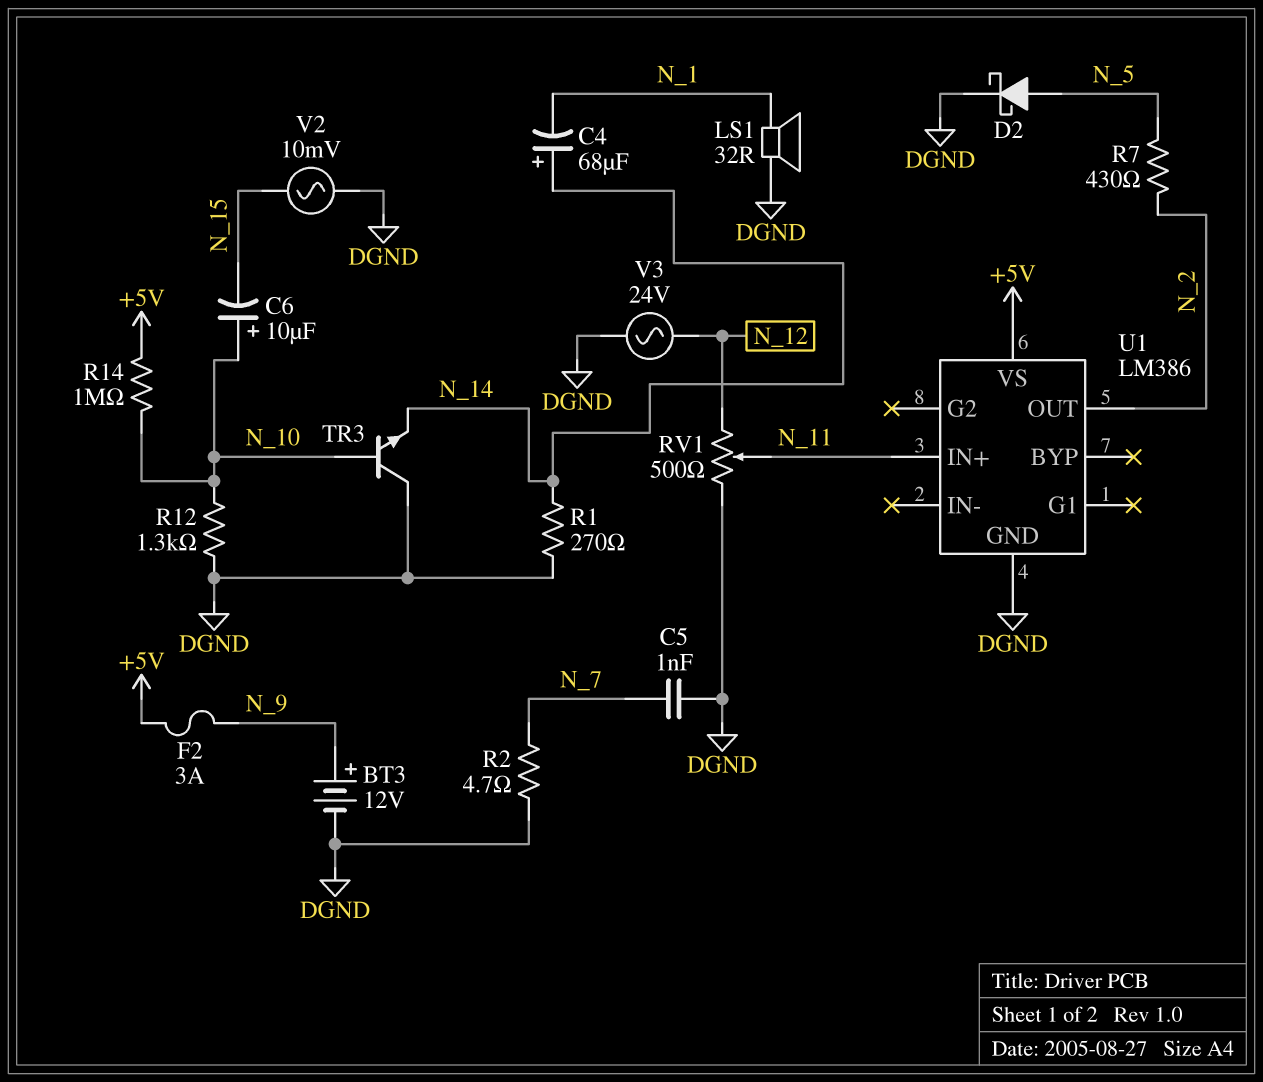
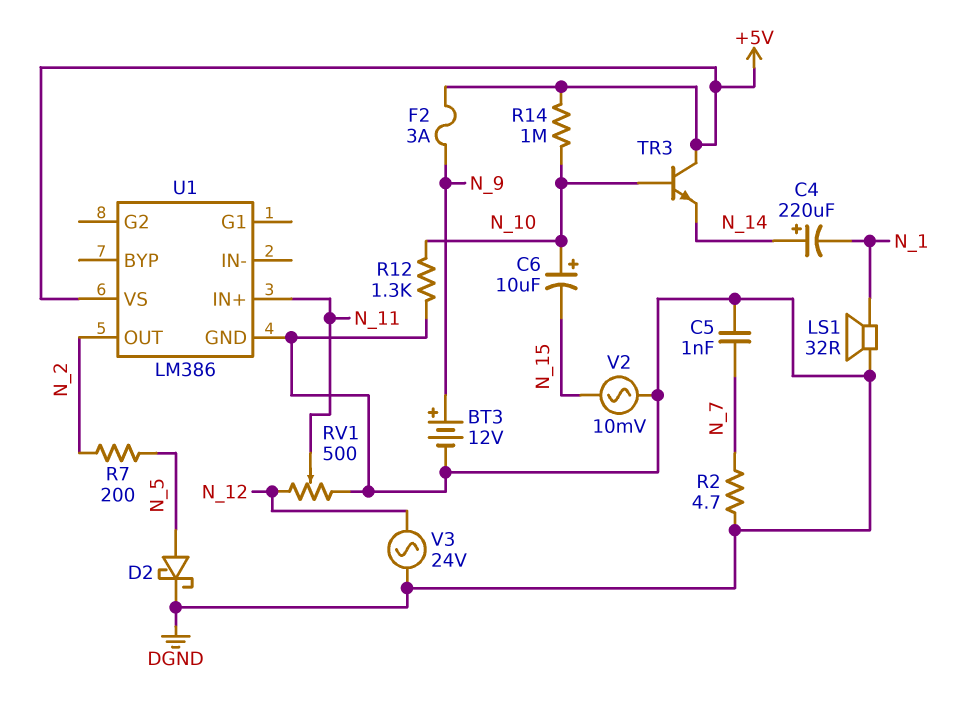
C4: 68uF (plus N_14, minus N_1) -> 220uF (plus N_14, minus N_1)
R1: 270 (DGND, N_14) -> none
R7: 430 (N_2, N_5) -> 200 (N_2, N_5)
TR3: NPN (B N_10, C DGND, E N_14) -> NPN (B N_10, C +5V, E N_14)

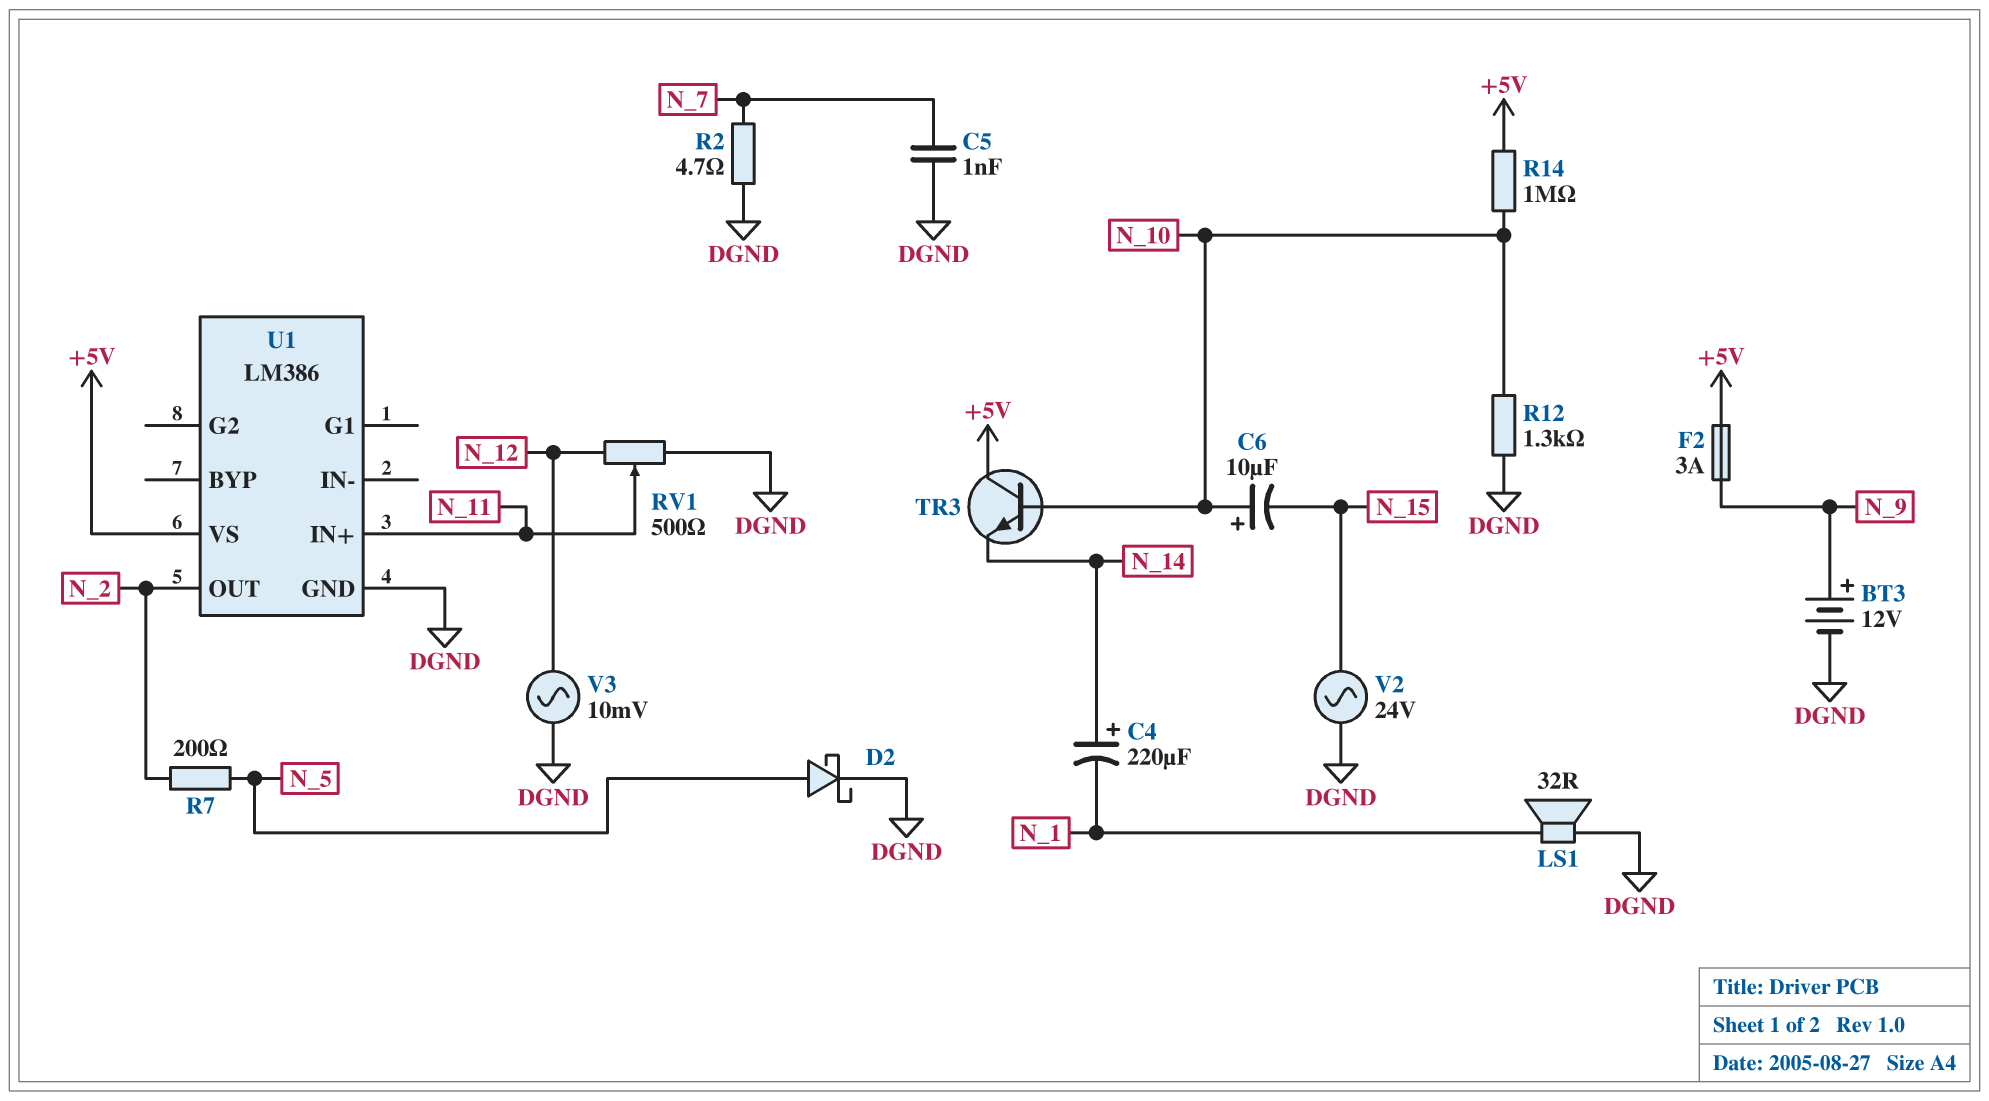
V2: AC 10mV (DGND, N_15) -> AC 24V (DGND, N_15)
V3: AC 24V (DGND, N_12) -> AC 10mV (DGND, N_12)

